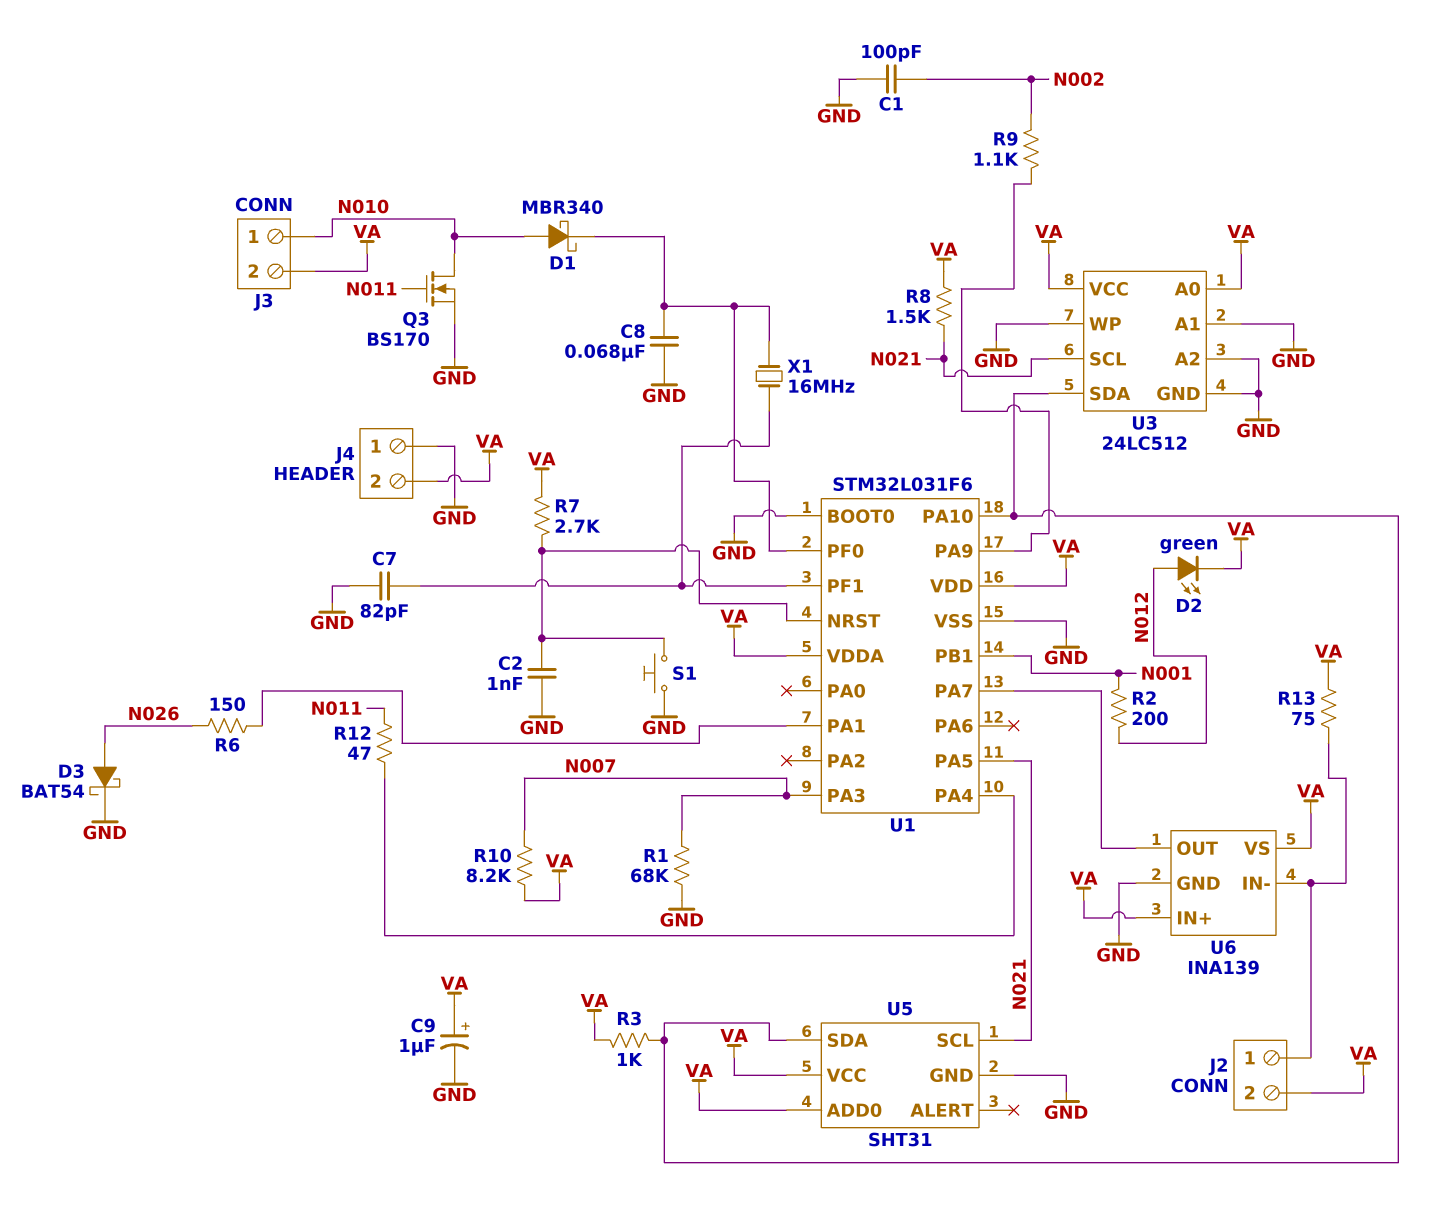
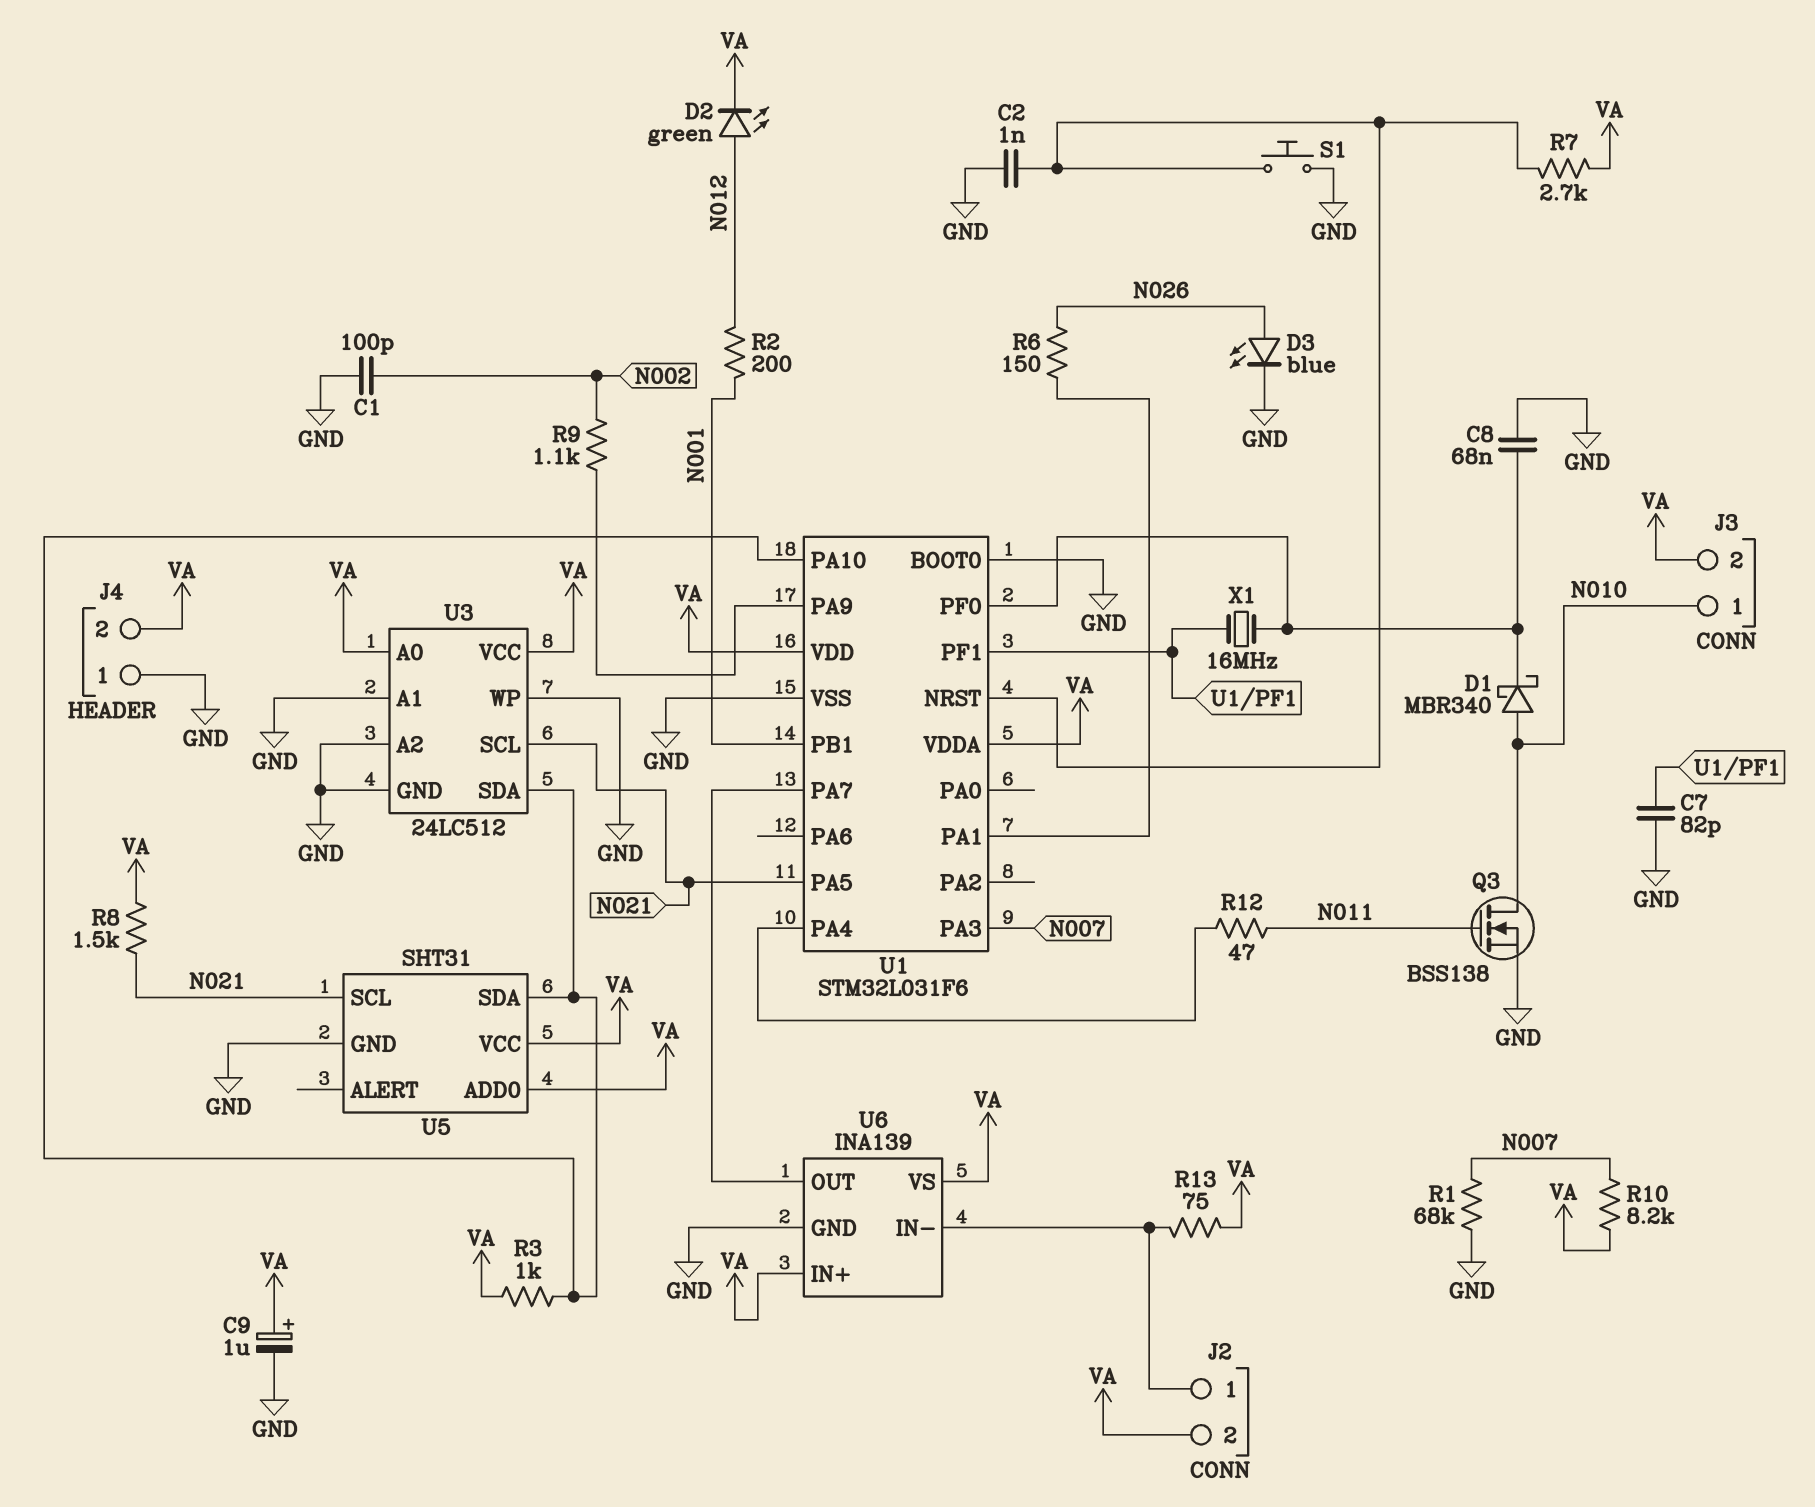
D3: schottky BAT54 (A N026, K GND) -> LED blue (A N026, K GND)
Q3: NMOS BS170 (G N011, D N010, S GND) -> NMOS BSS138 (G N011, D N010, S GND)

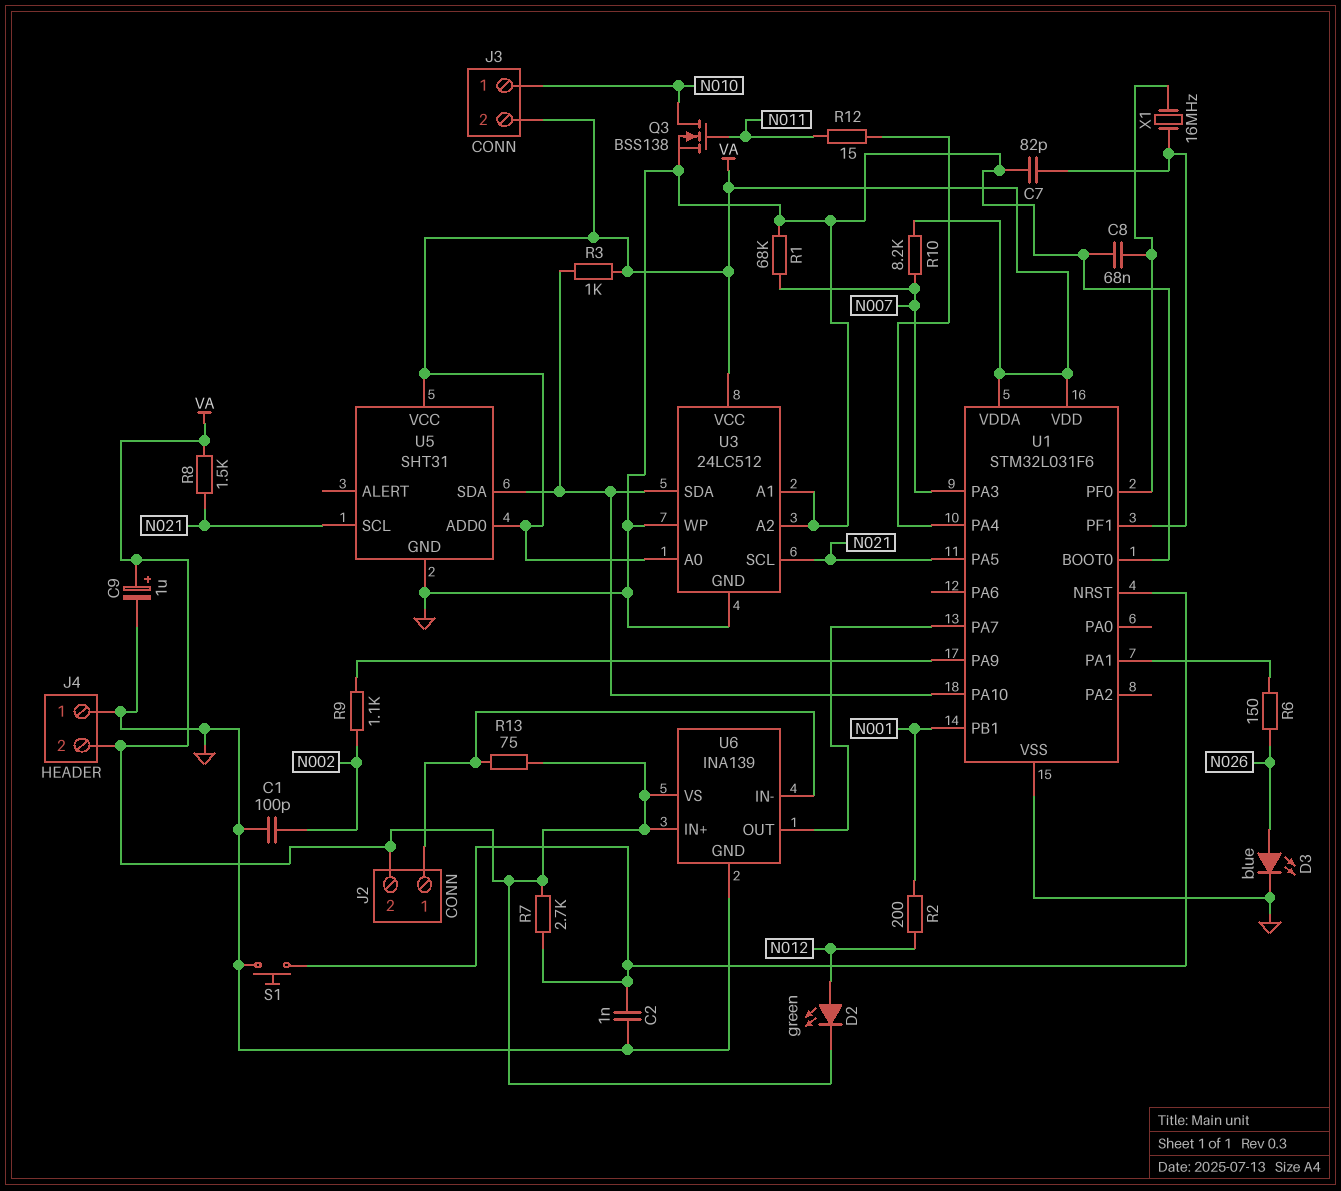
D1: schottky MBR340 (A N010, K U1/PF0) -> none
R12: 47 (N011, U1/PA4) -> 15 (N011, U1/PA4)

